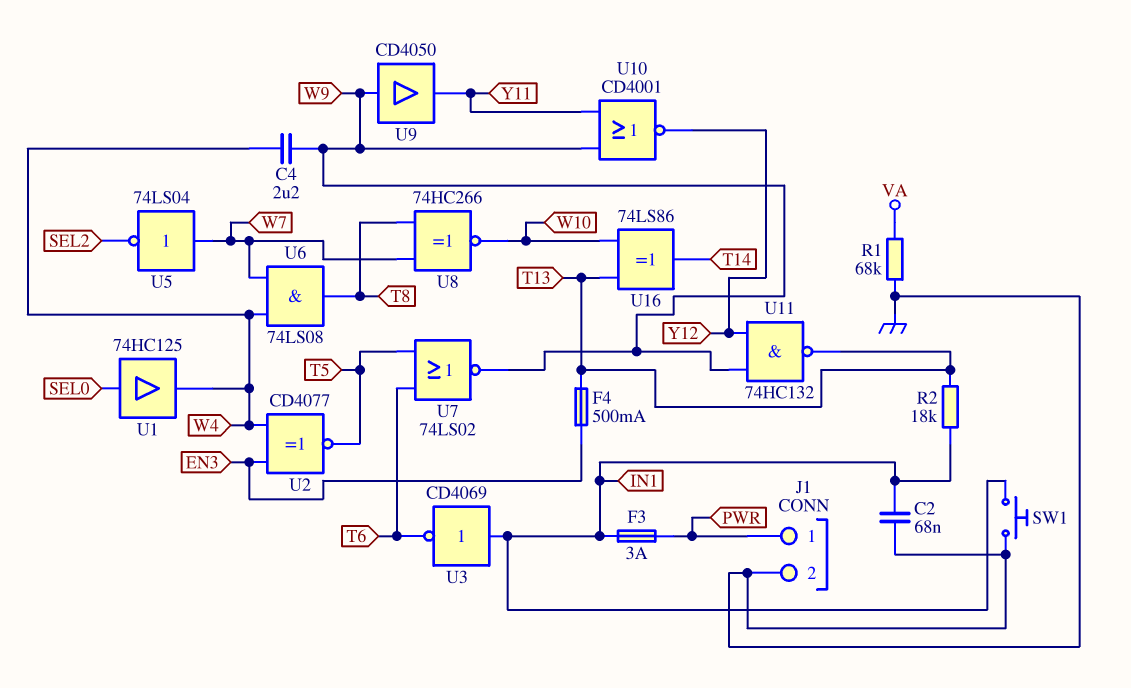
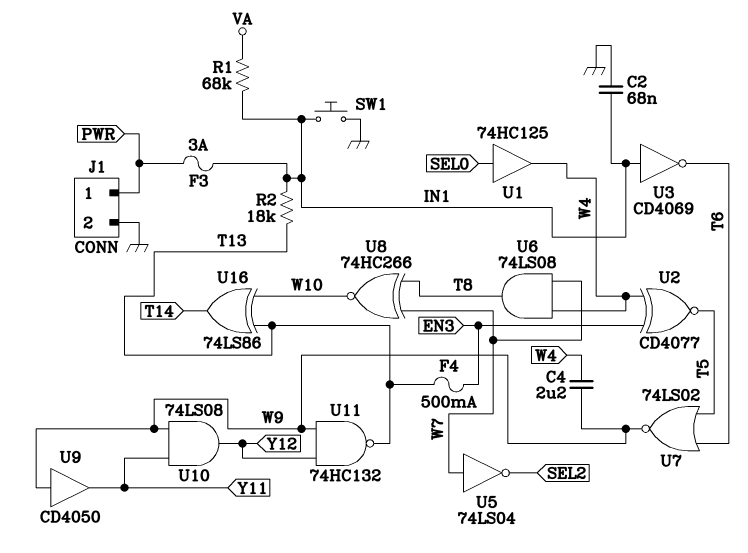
R1: 68k (GND, VA) -> 68k (IN1, VA)
U10: NOR CD4001 (in W9, in Y11, out Y12) -> AND 74LS08 (in W9, in Y11, out Y12)

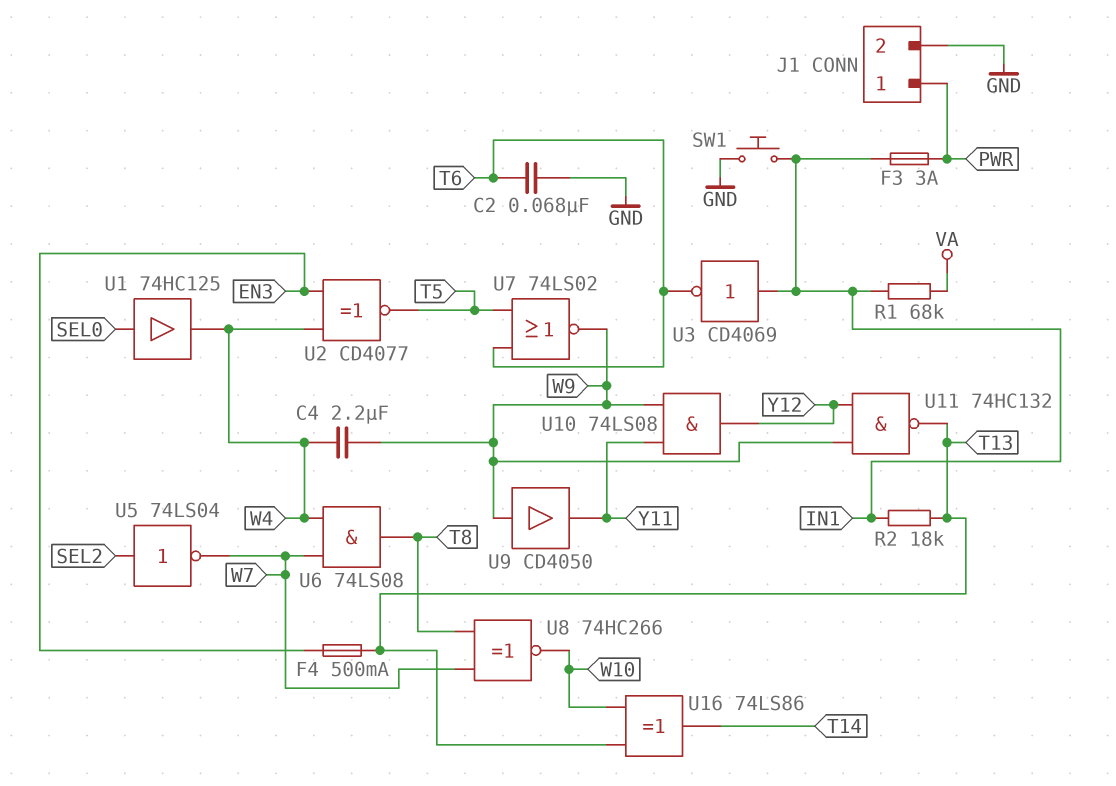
C2: 68nF (GND, IN1) -> 68nF (GND, T6)
U5: NOT 74LS04 (in W7, out SEL2) -> NOT 74LS04 (in SEL2, out W7)

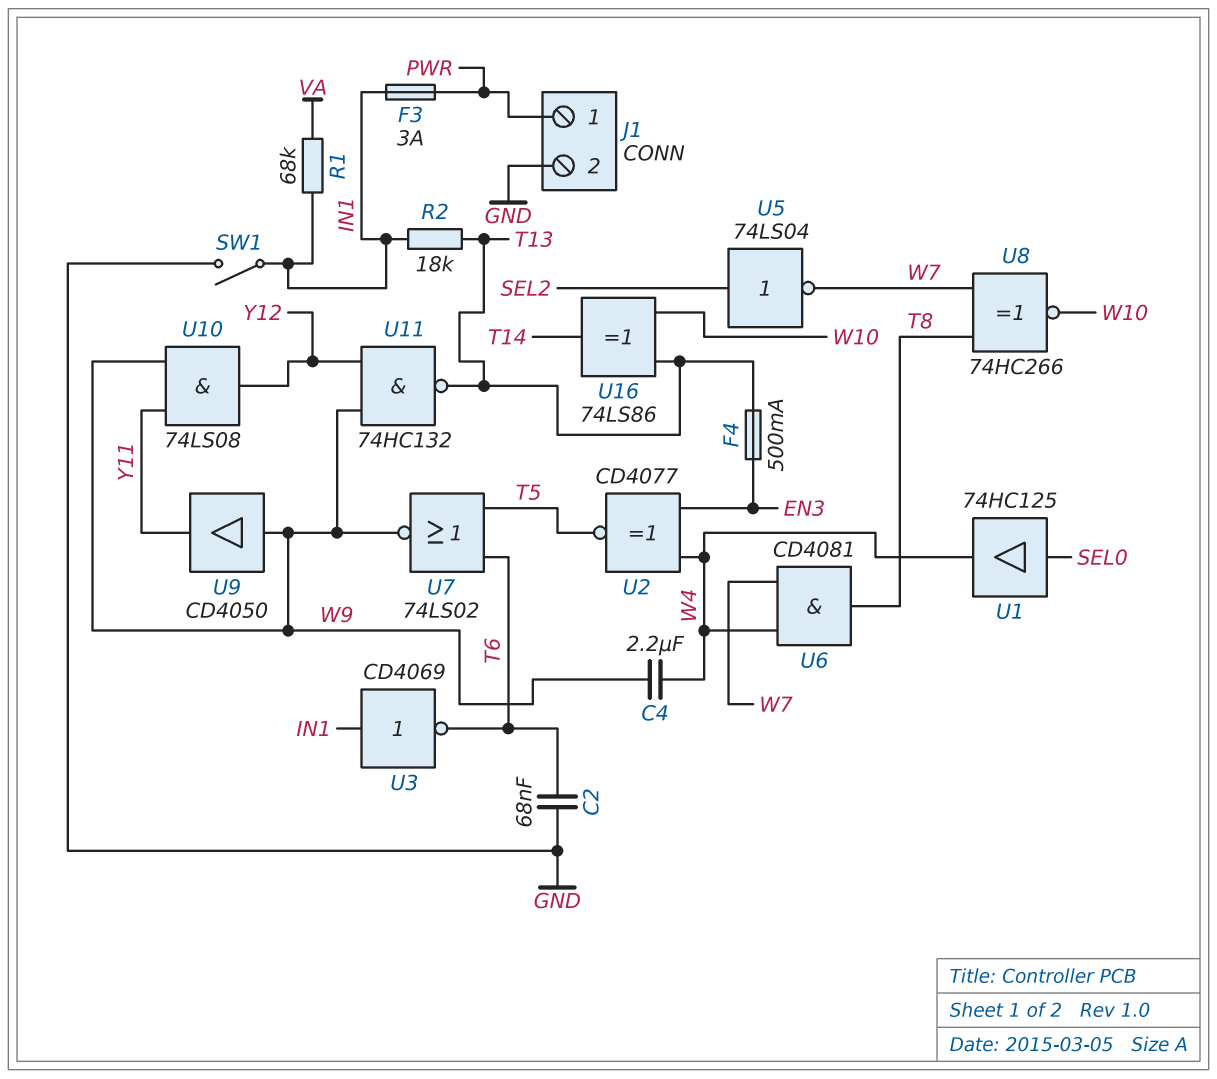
SW1: button (GND, IN1) -> switch (GND, IN1)
U6: AND 74LS08 (in W4, in W7, out T8) -> AND CD4081 (in W4, in W7, out T8)

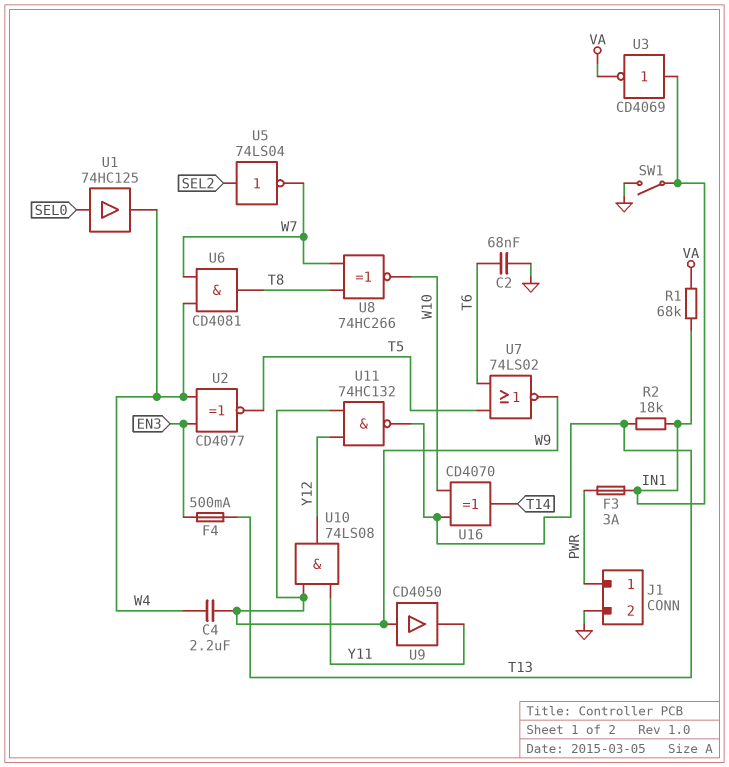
U3: NOT CD4069 (in IN1, out T6) -> NOT CD4069 (in IN1, out VA)
U16: XOR 74LS86 (in T13, in W10, out T14) -> XOR CD4070 (in T13, in W10, out T14)

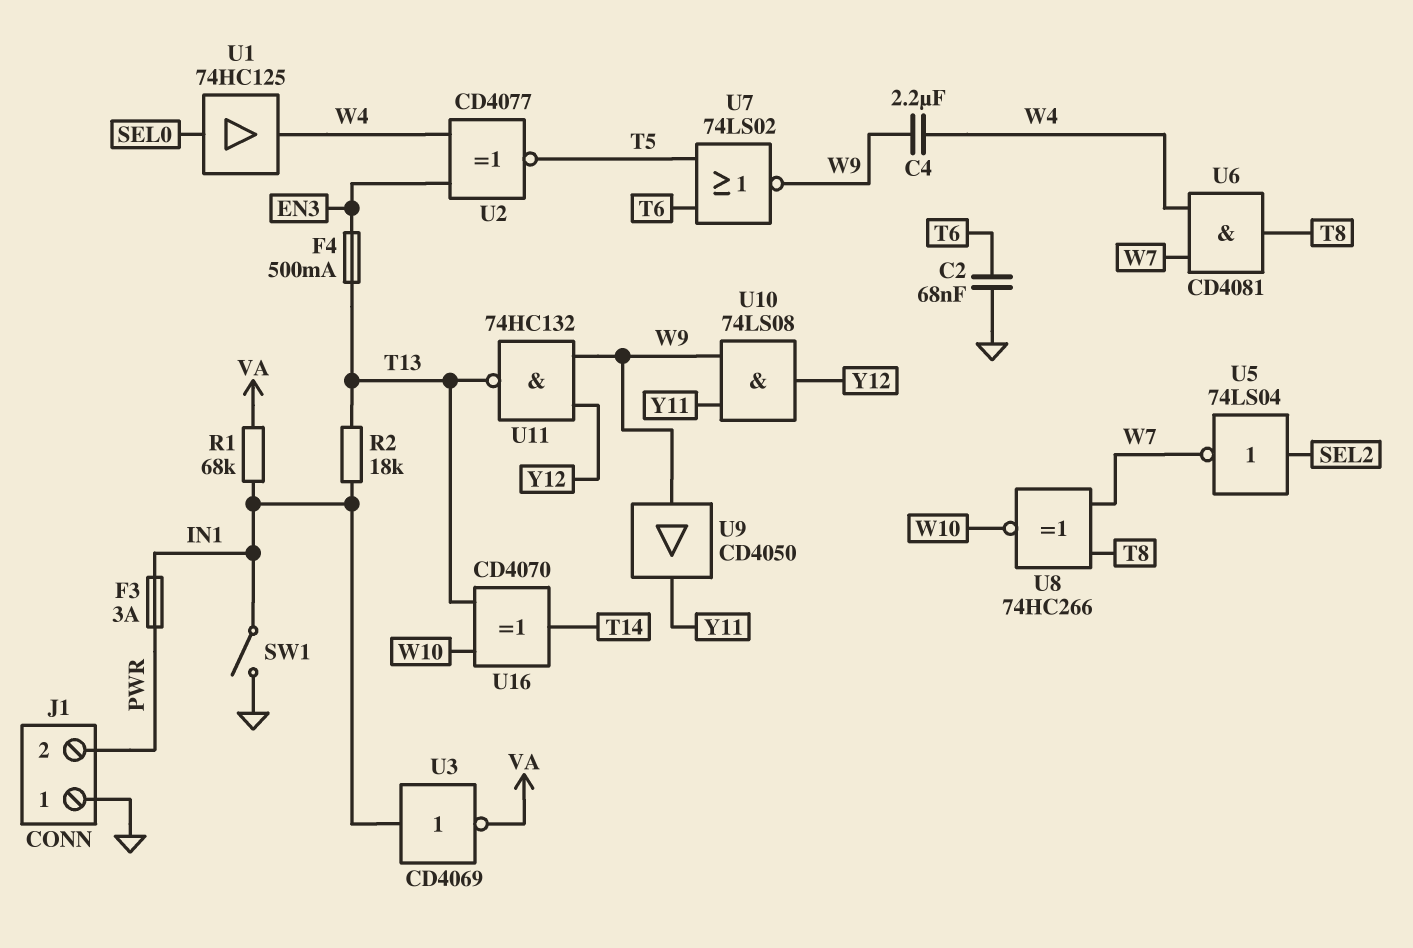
J1 pin 1: PWR -> GND
J1 pin 2: GND -> PWR

